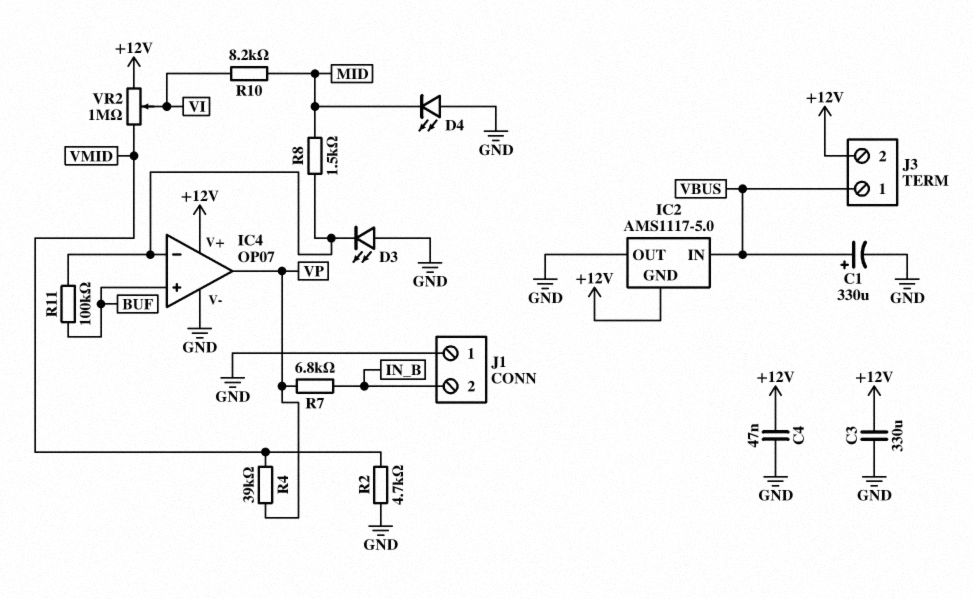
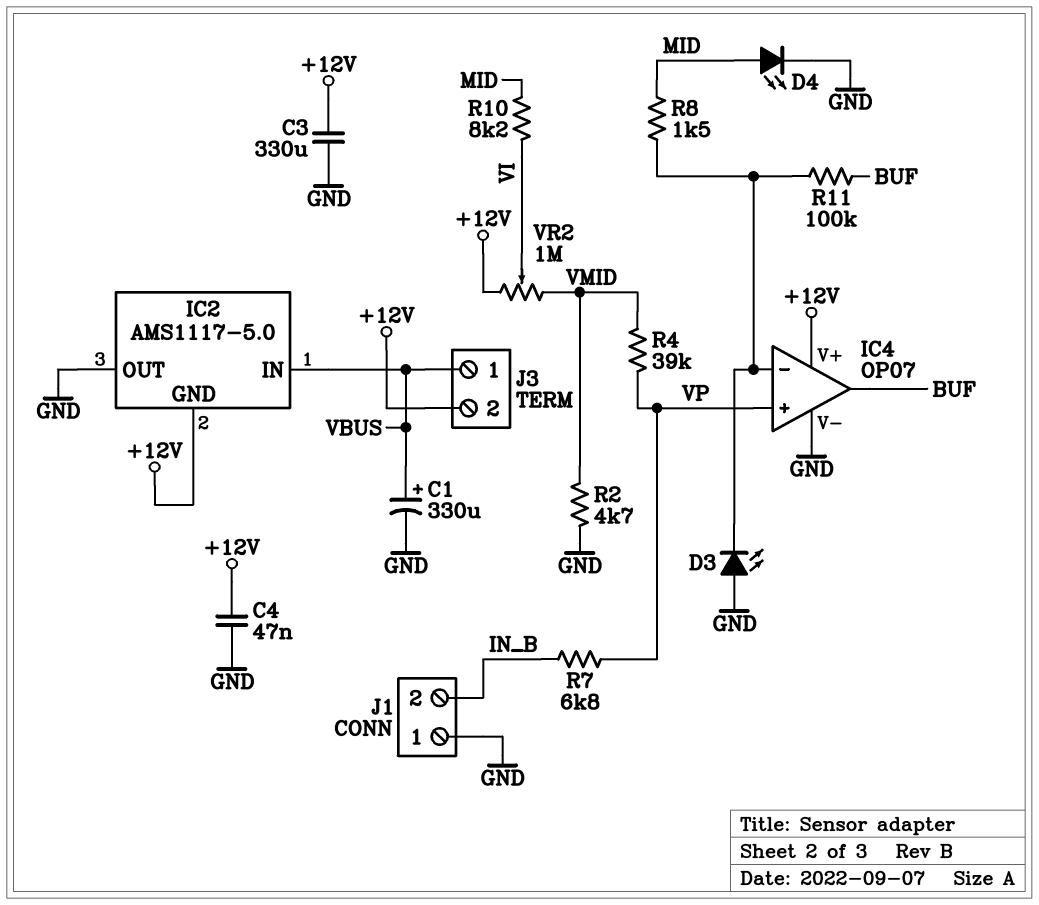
D4: LED (A GND, K MID) -> LED (A MID, K GND)
IC4 pin in+: BUF -> VP
IC4 pin out: VP -> BUF

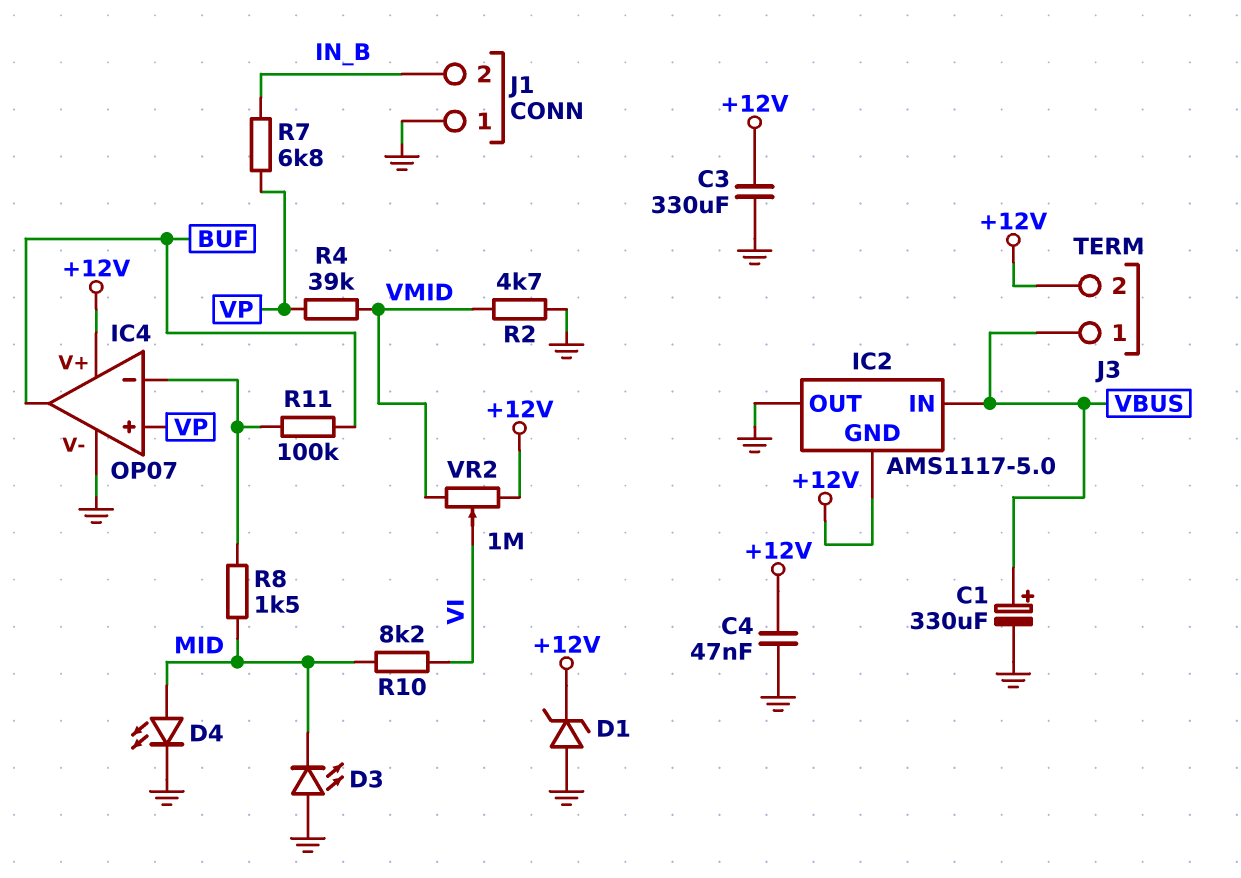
D1: none -> zener (A GND, K +12V)
D3: LED (A GND, K IC4/in-) -> LED (A GND, K MID)

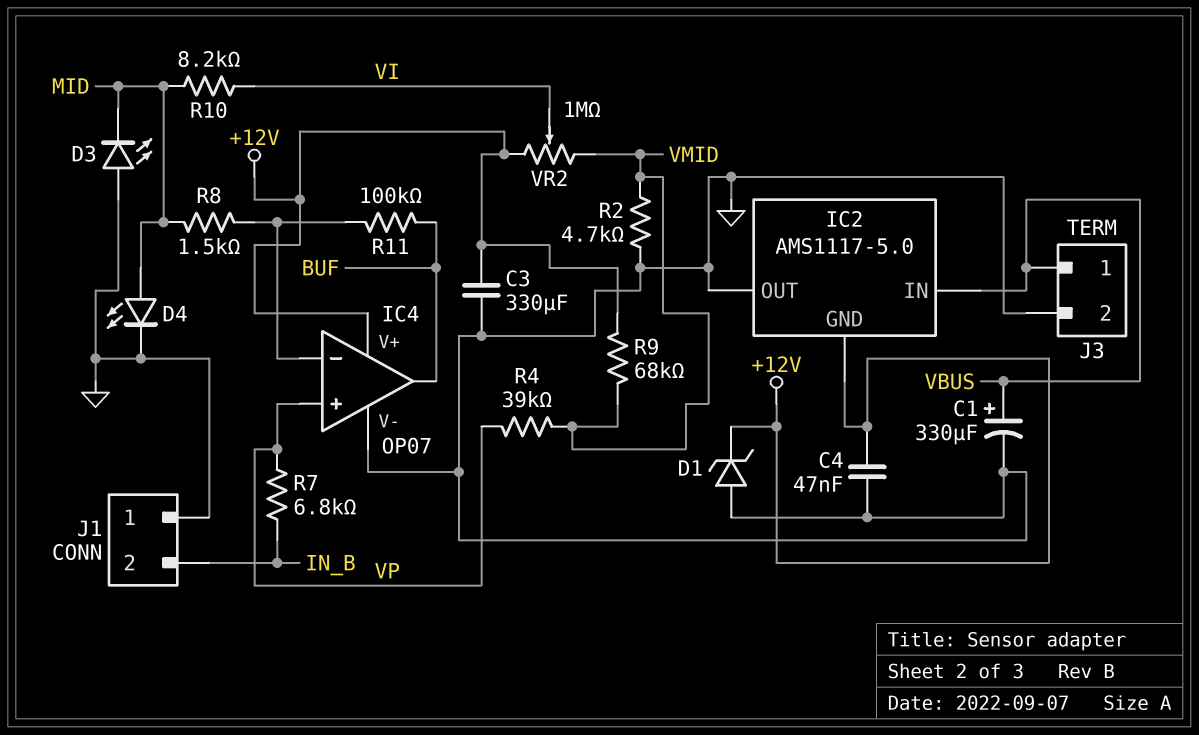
J3 pin 2: +12V -> GND
R9: none -> 68k (+12V, VMID)

